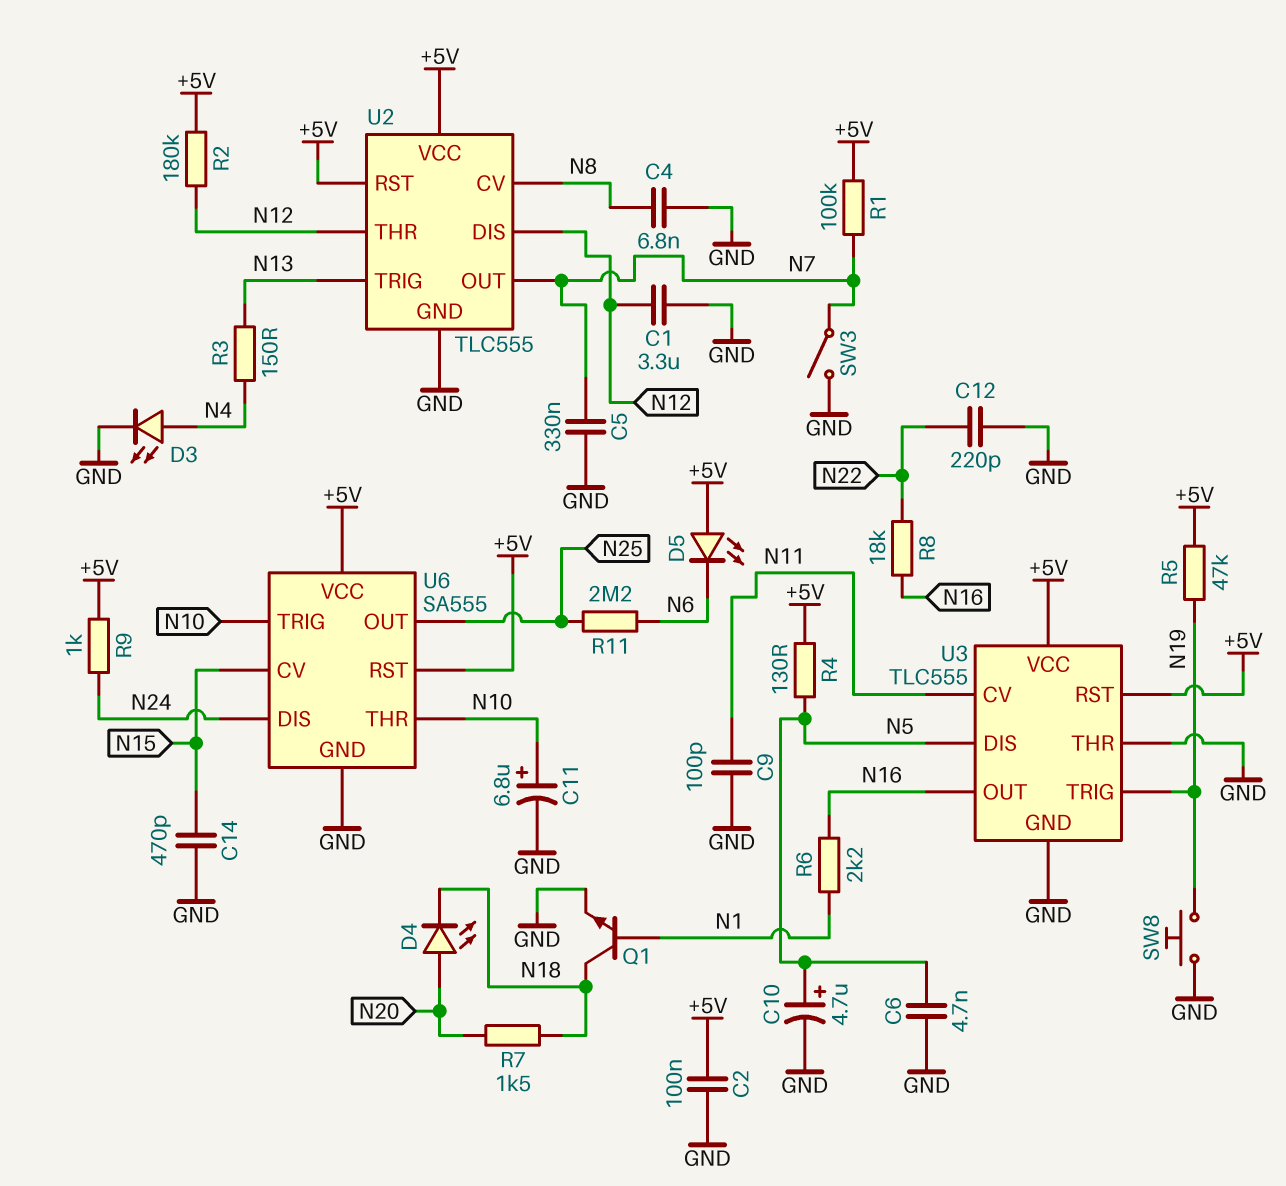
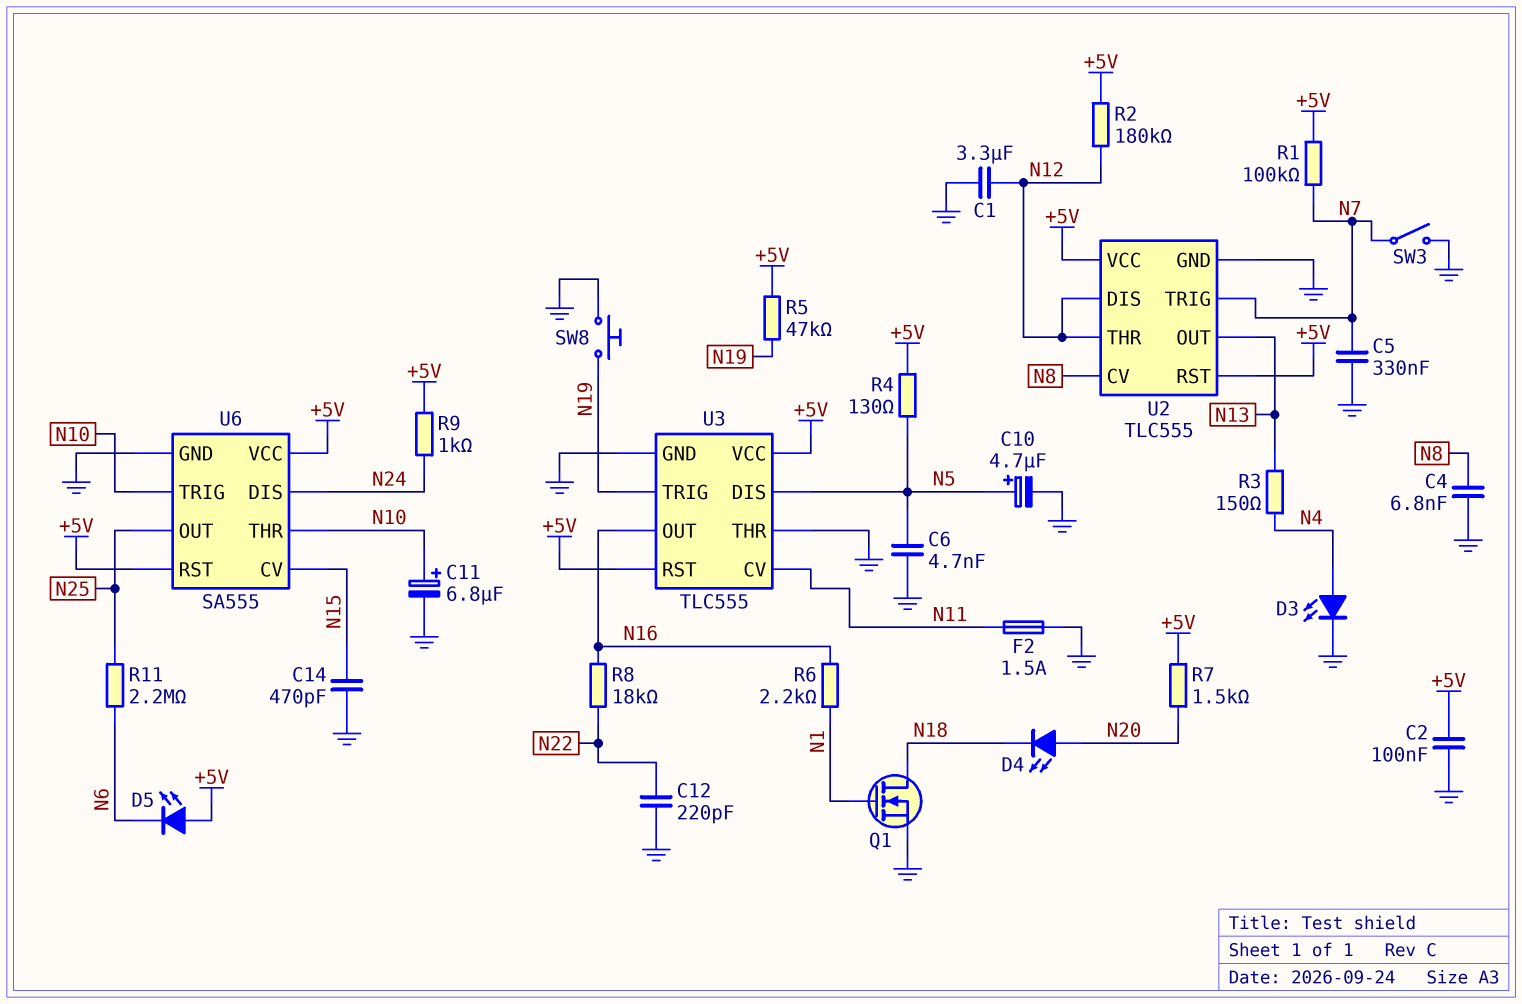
C9: 100pF (GND, N11) -> none
F2: none -> 1.5A (GND, N11)
Q1: NPN (B N1, C N18, E GND) -> NMOS (G N1, D N18, S GND)
R7: 1.5k (N18, N20) -> 1.5k (+5V, N20)
U2 pin OUT: N7 -> N13
U2 pin TRIG: N13 -> N7

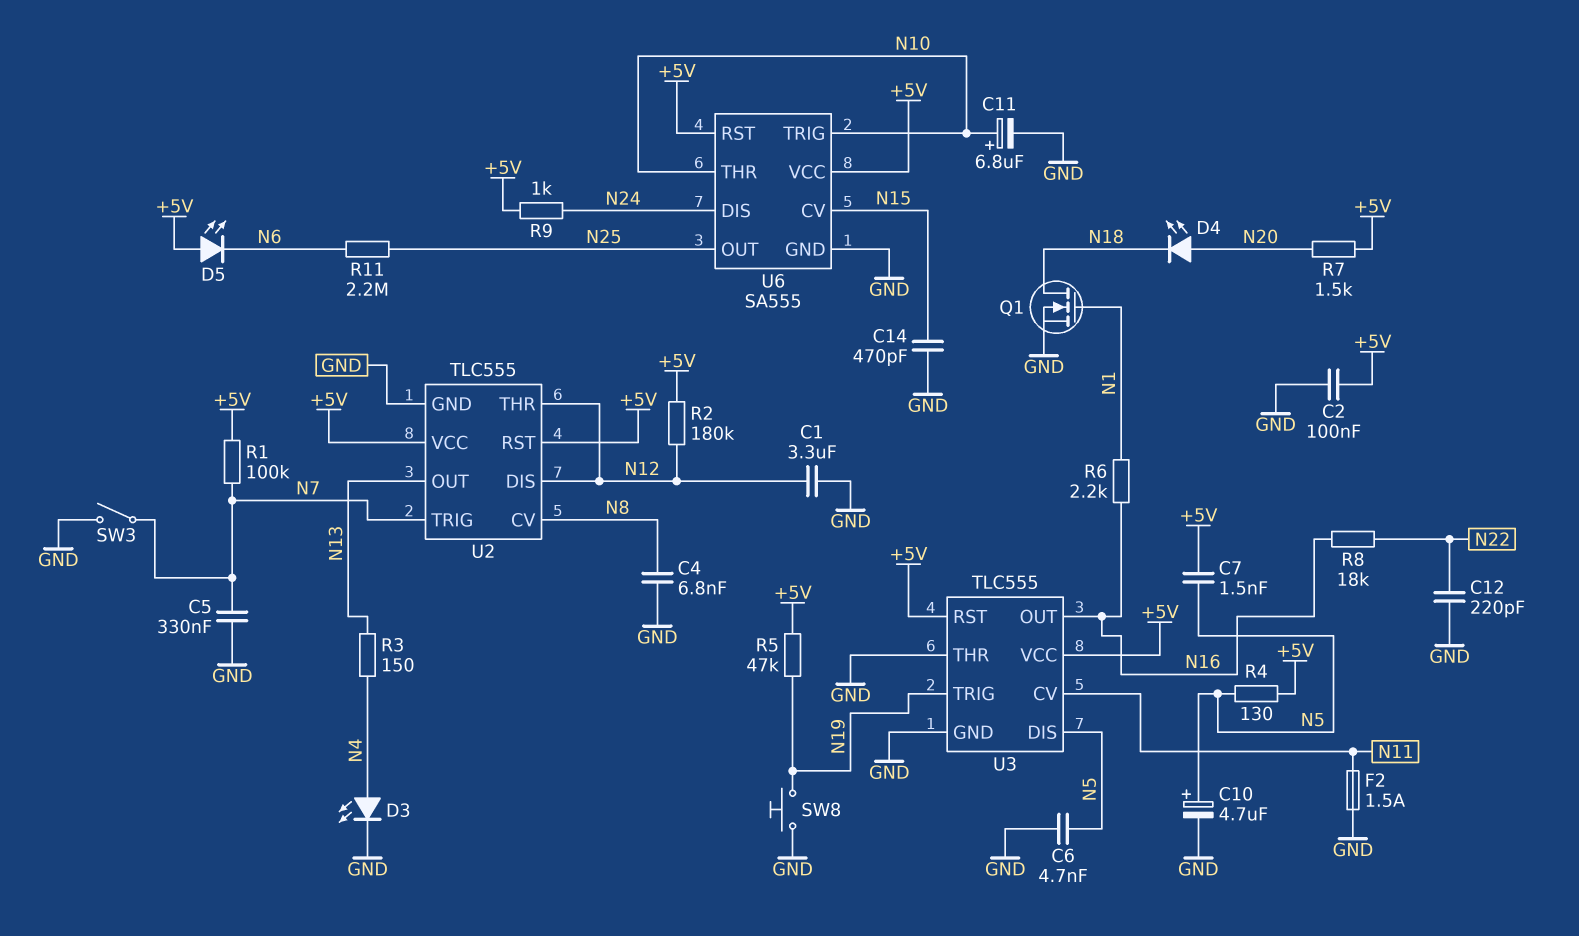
C7: none -> 1.5nF (+5V, N5)

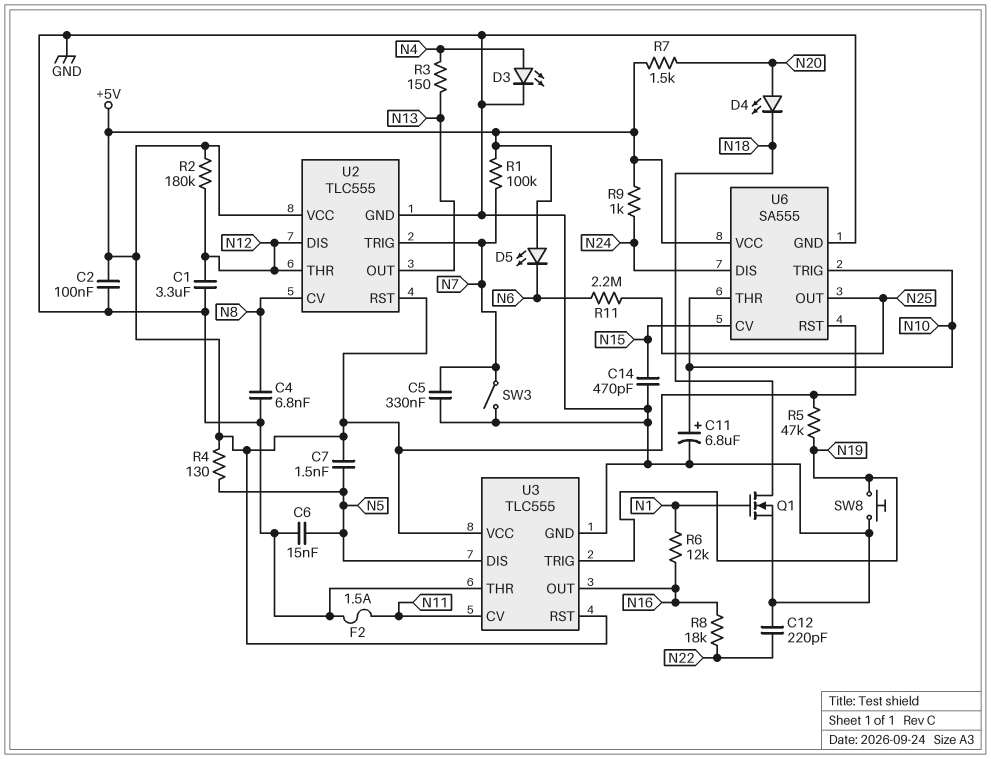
C6: 4.7nF (GND, N5) -> 15nF (GND, N5)
C10: 4.7uF (plus N5, minus GND) -> none
R6: 2.2k (N1, N16) -> 12k (N1, N16)

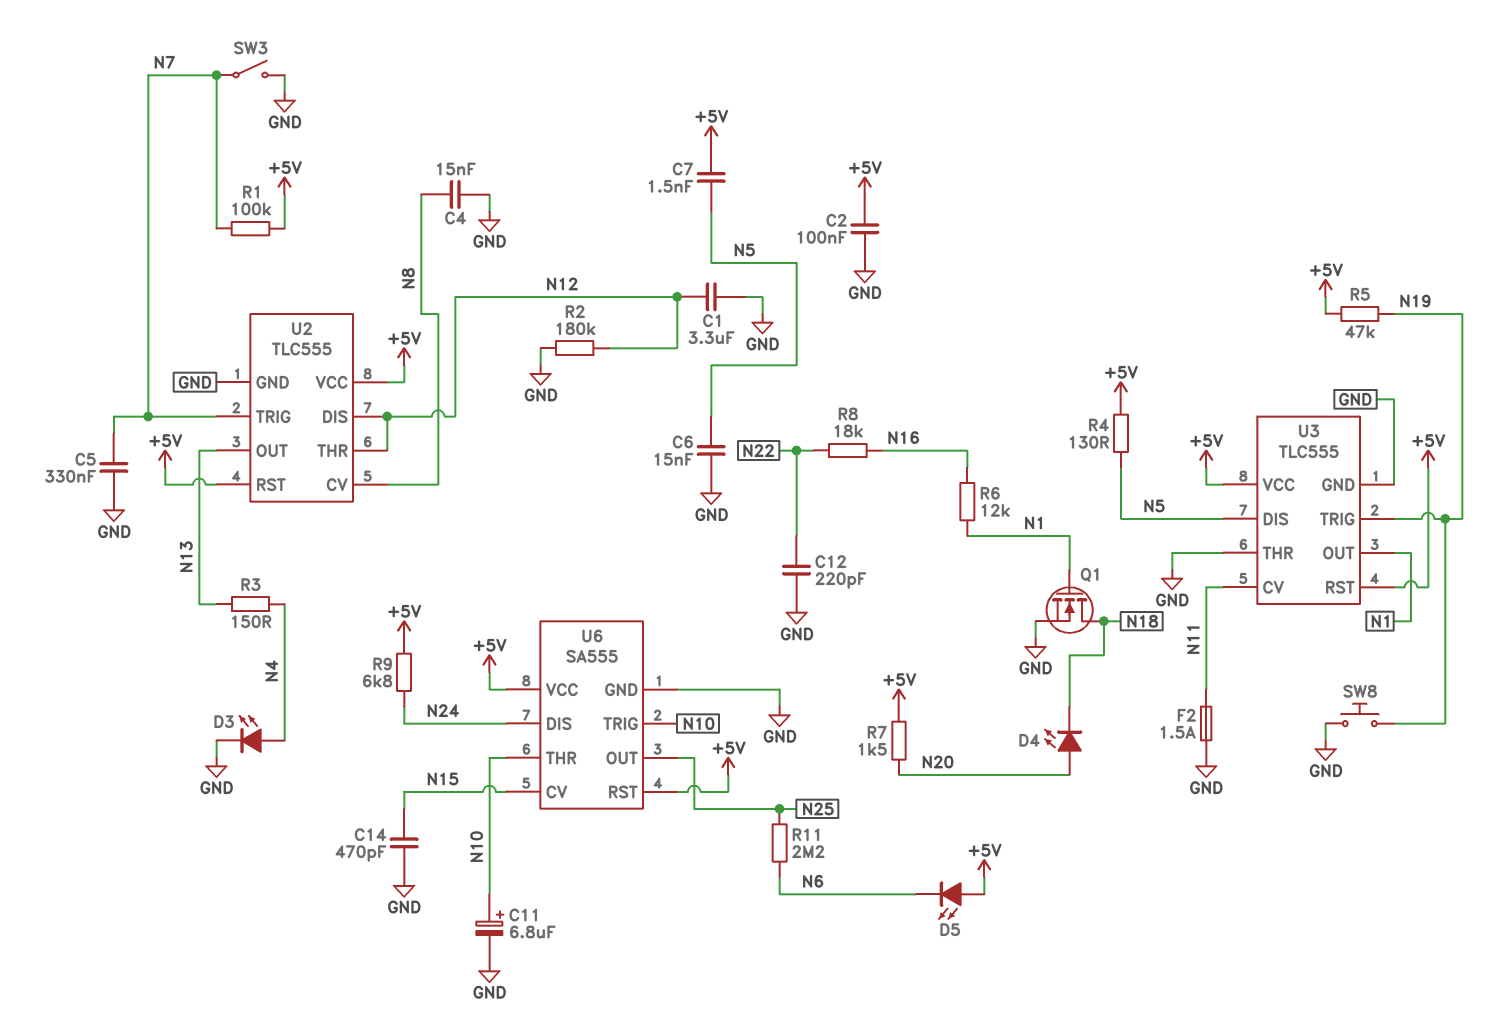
C4: 6.8nF (GND, N8) -> 15nF (GND, N8)
R2: 180k (+5V, N12) -> 180k (GND, N12)
R9: 1k (+5V, N24) -> 6.8k (+5V, N24)
U3 pin OUT: N16 -> N1

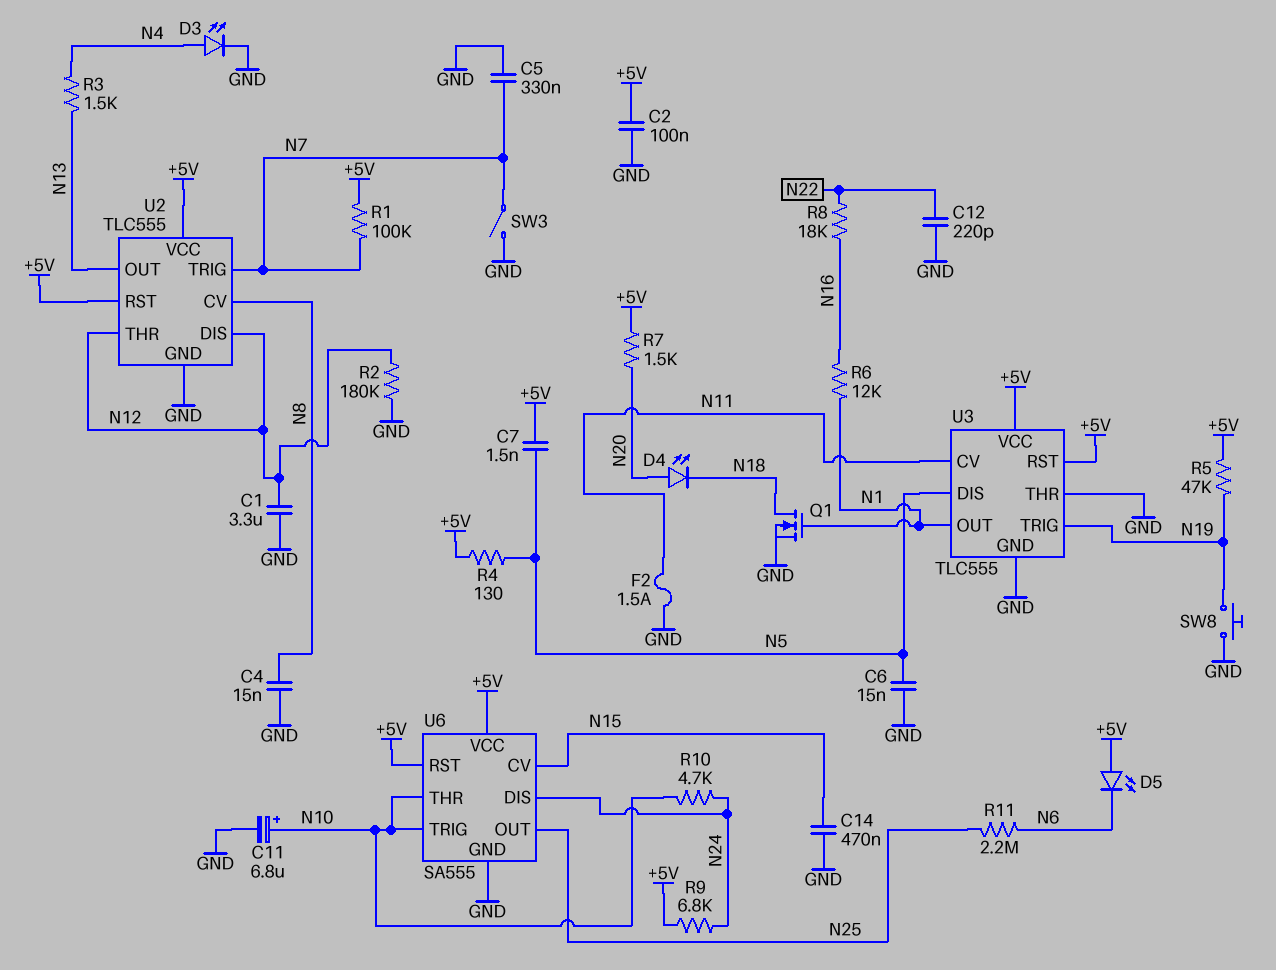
C14: 470pF (GND, N15) -> 470nF (GND, N15)
R3: 150 (N4, N13) -> 1.5k (N4, N13)
R10: none -> 4.7k (N10, N24)

